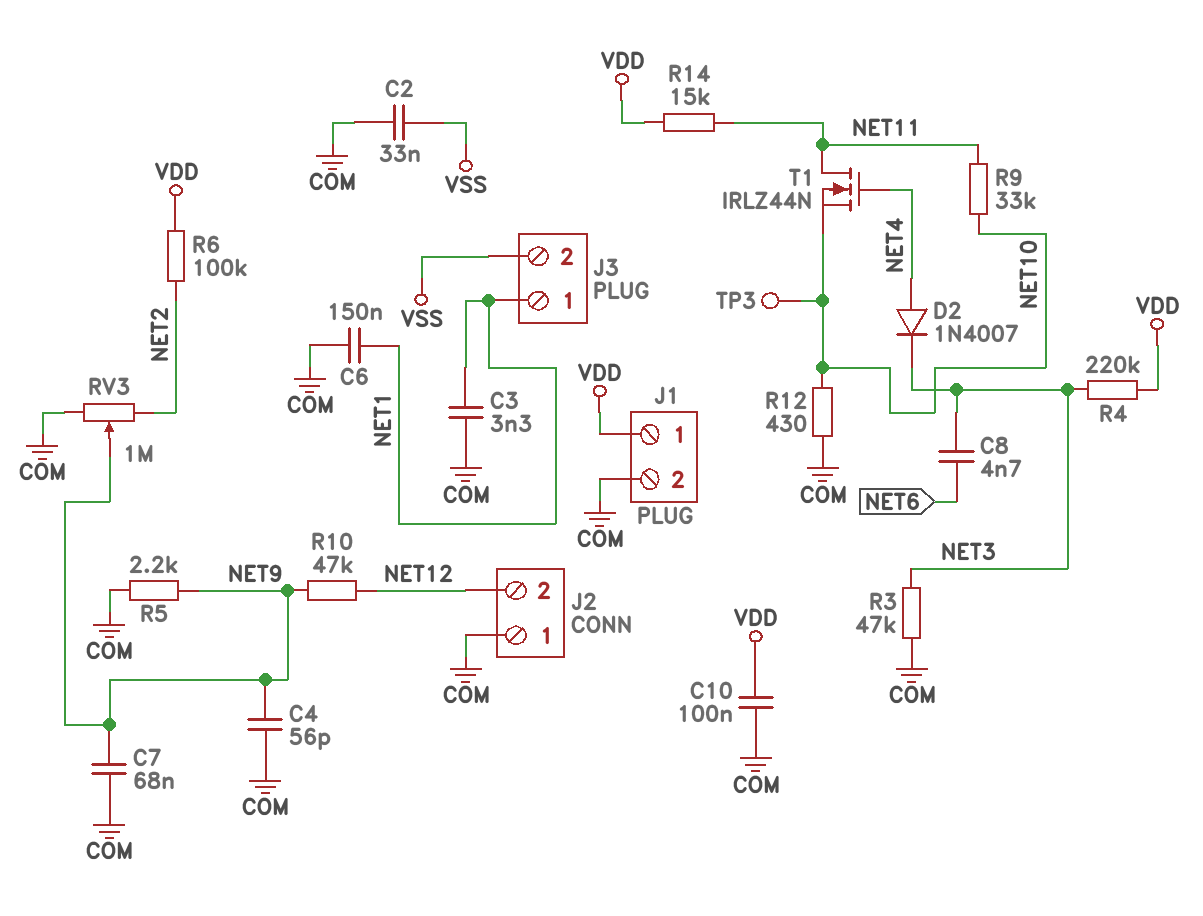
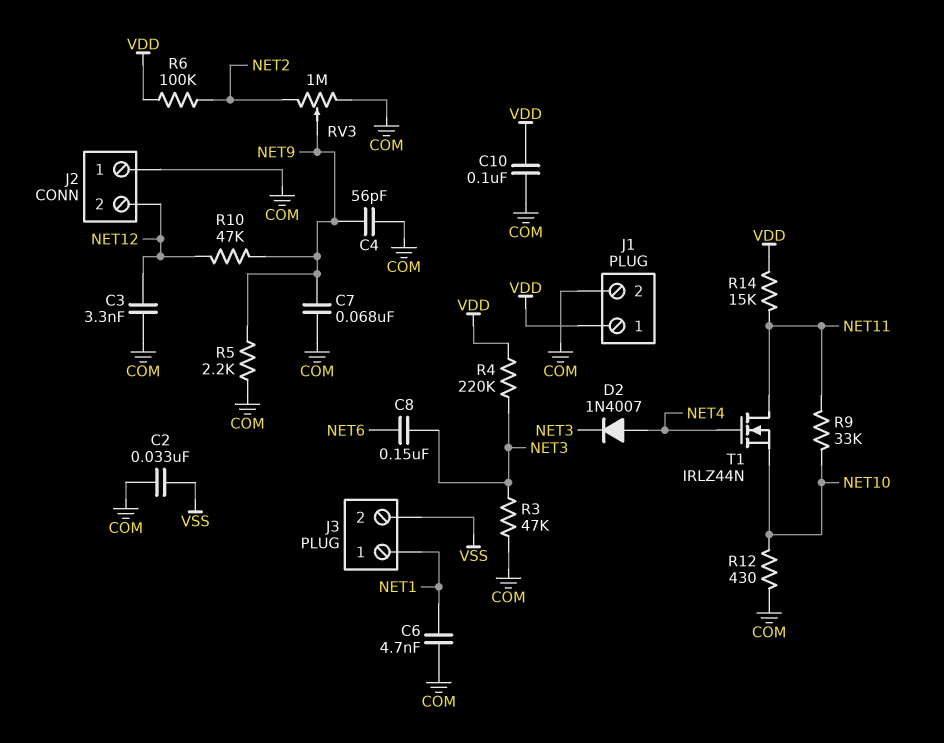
C3: 3.3nF (COM, NET1) -> 3.3nF (COM, NET12)
C6: 150nF (COM, NET1) -> 4.7nF (COM, NET1)
C8: 4.7nF (NET3, NET6) -> 150nF (NET3, NET6)
TP3: test point (NET10) -> none

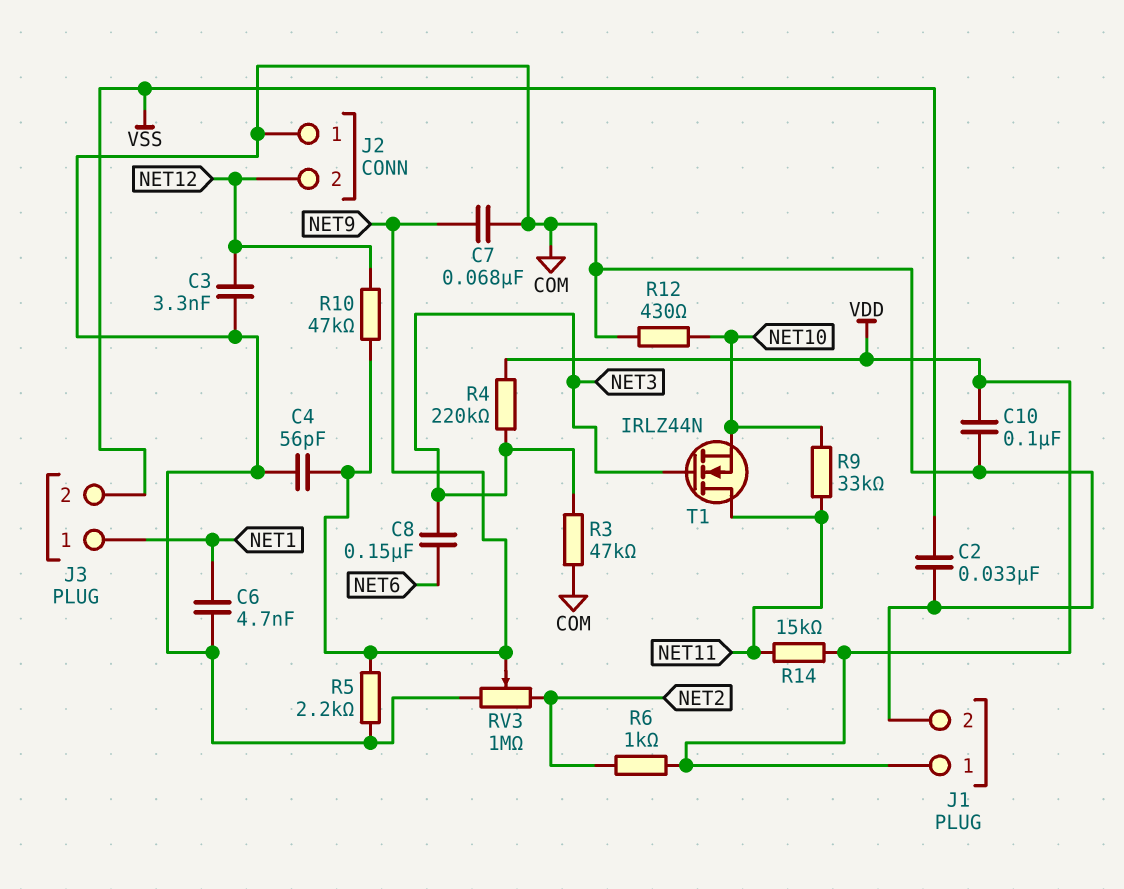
D2: diode 1N4007 (A NET4, K NET3) -> none
R6: 100k (NET2, VDD) -> 1k (NET2, VDD)
T1: NMOS IRLZ44N (G NET4, D NET11, S NET10) -> NMOS IRLZ44N (G NET3, D NET11, S NET10)

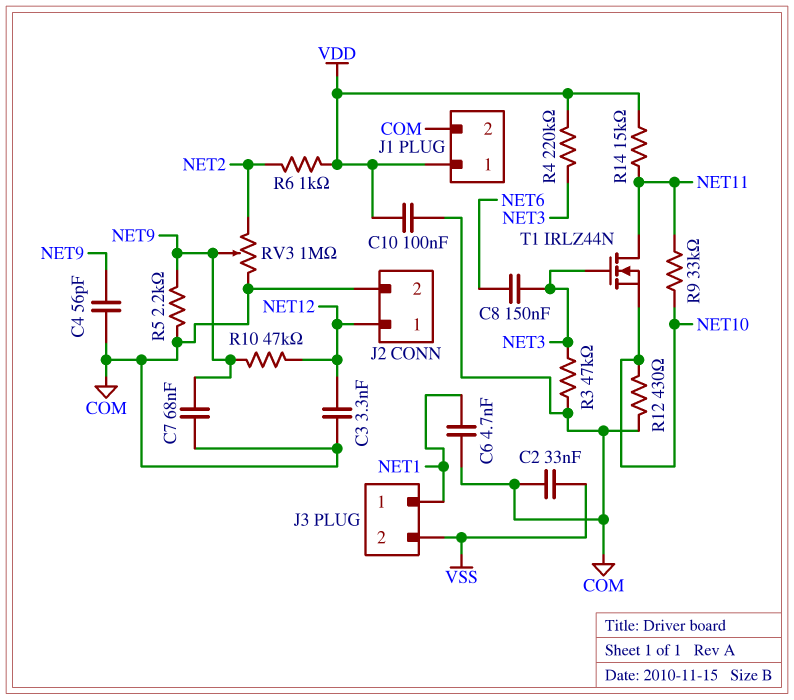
J2 pin 1: COM -> NET12
J2 pin 2: NET12 -> COM

